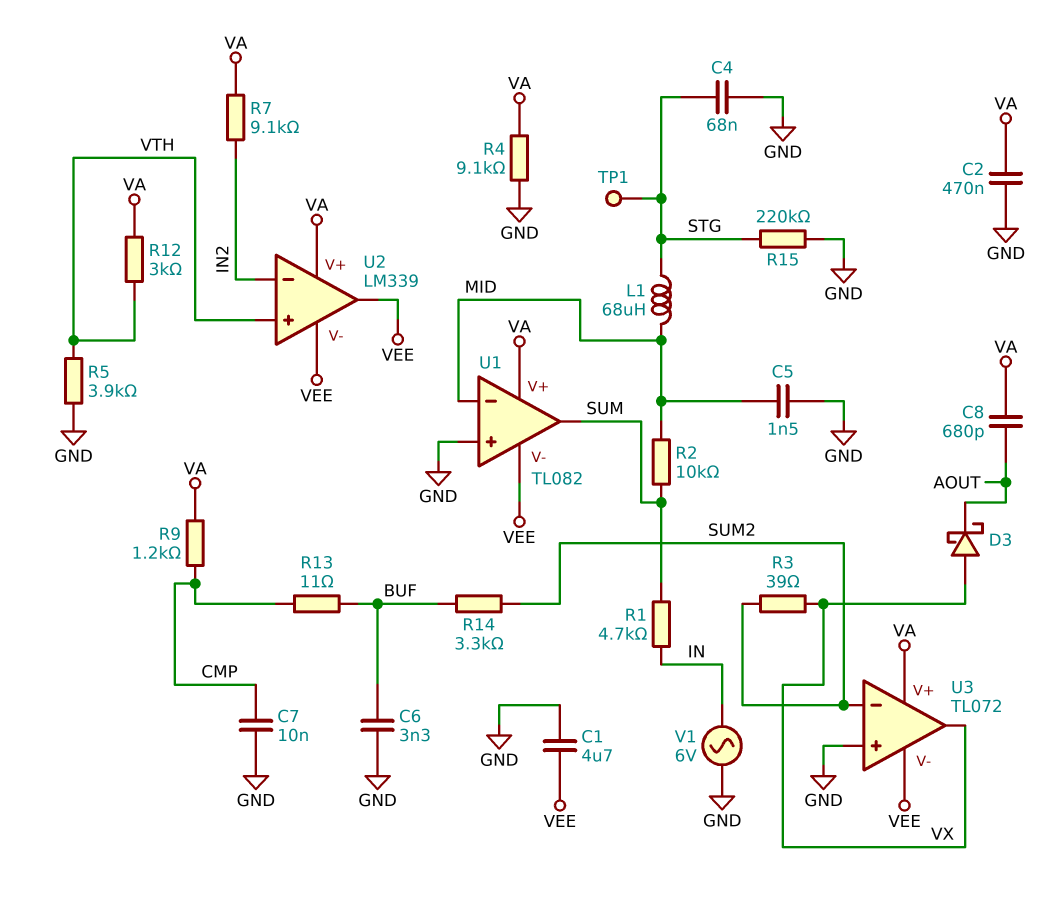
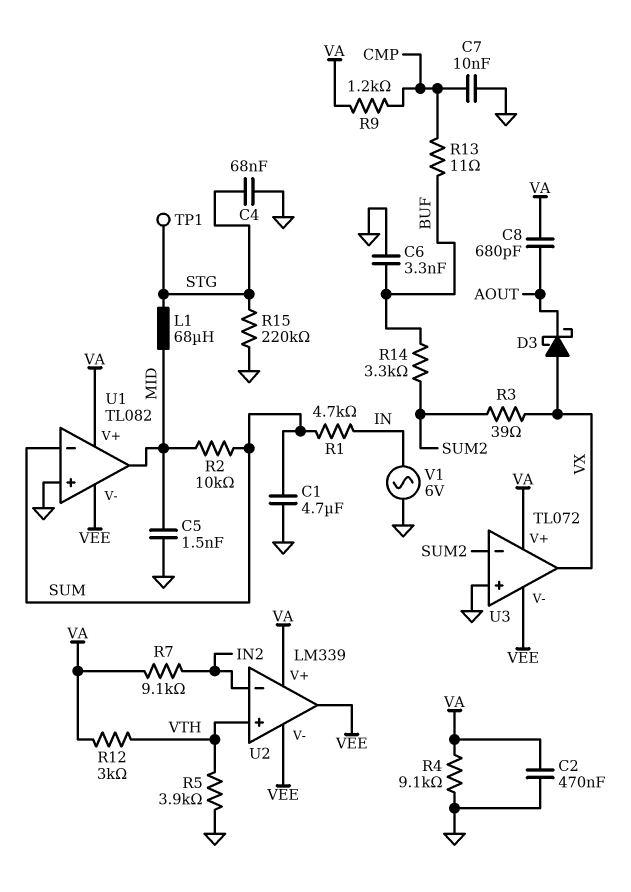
C1: 4.7uF (GND, VEE) -> 4.7uF (GND, SUM)
U1 pin in-: MID -> SUM
U1 pin out: SUM -> MID

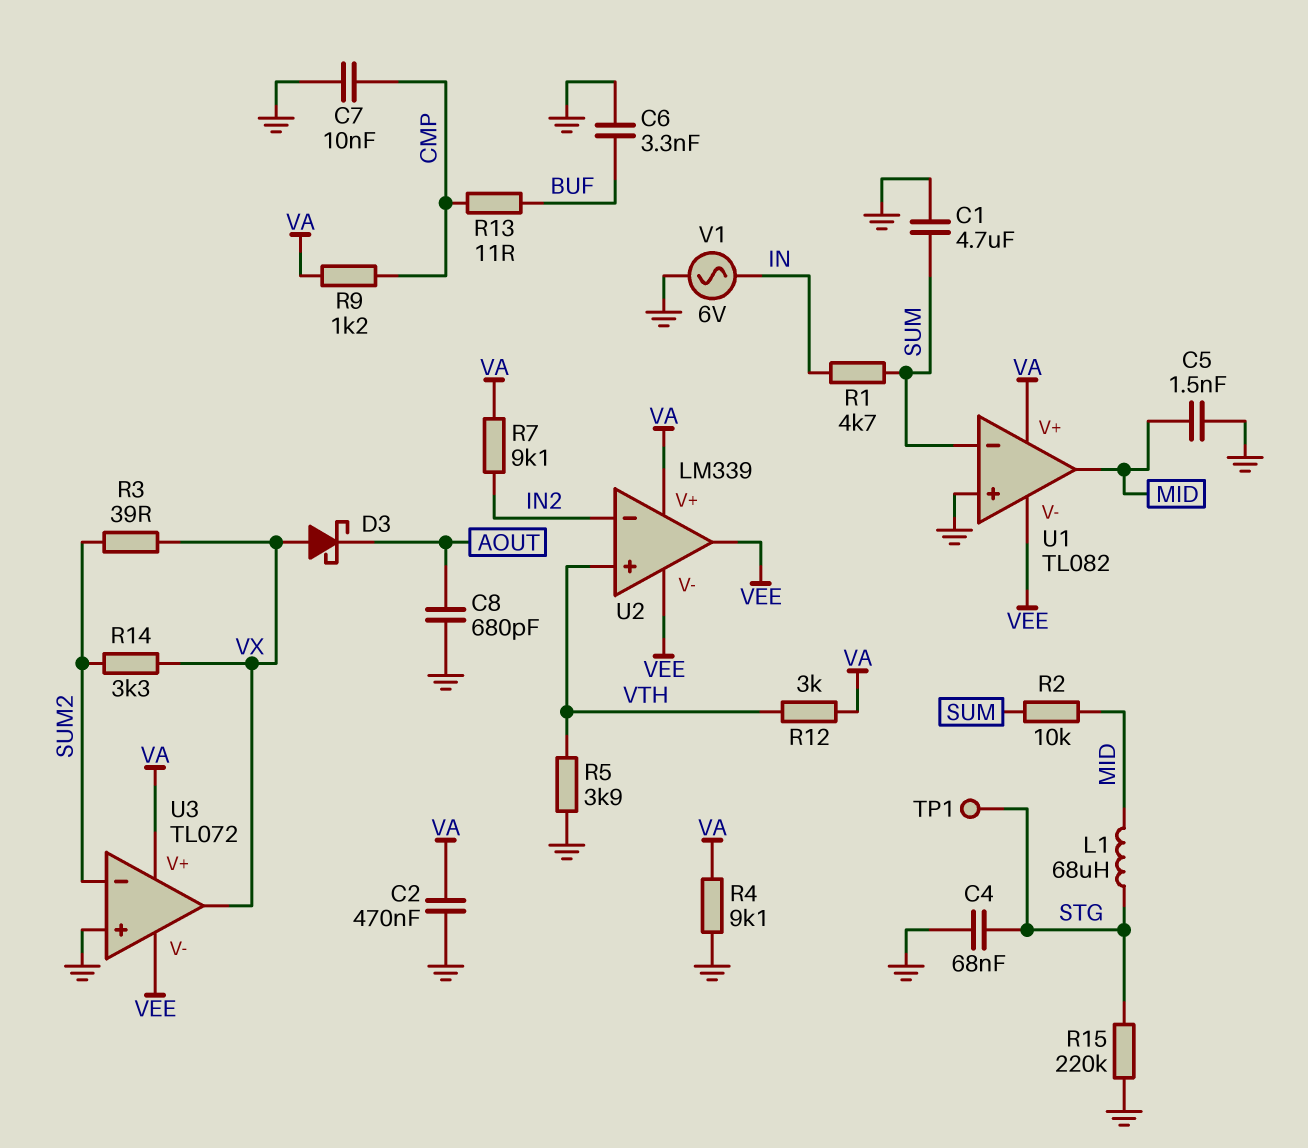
C8: 680pF (AOUT, VA) -> 680pF (AOUT, GND)
R14: 3.3k (BUF, SUM2) -> 3.3k (SUM2, VX)

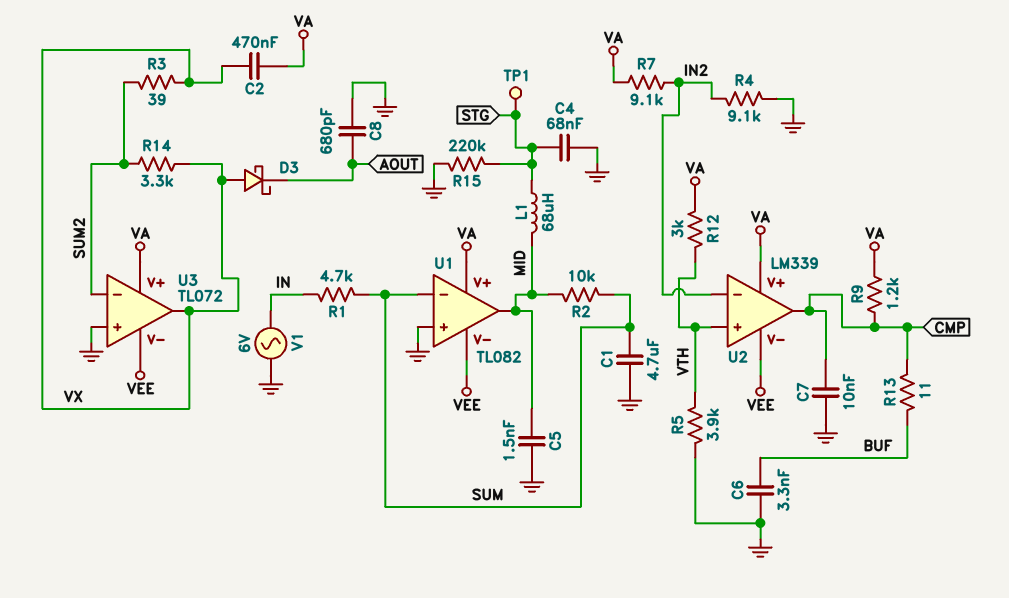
C2: 470nF (GND, VA) -> 470nF (VA, VX)
R4: 9.1k (GND, VA) -> 9.1k (GND, IN2)
U2 pin out: VEE -> CMP

